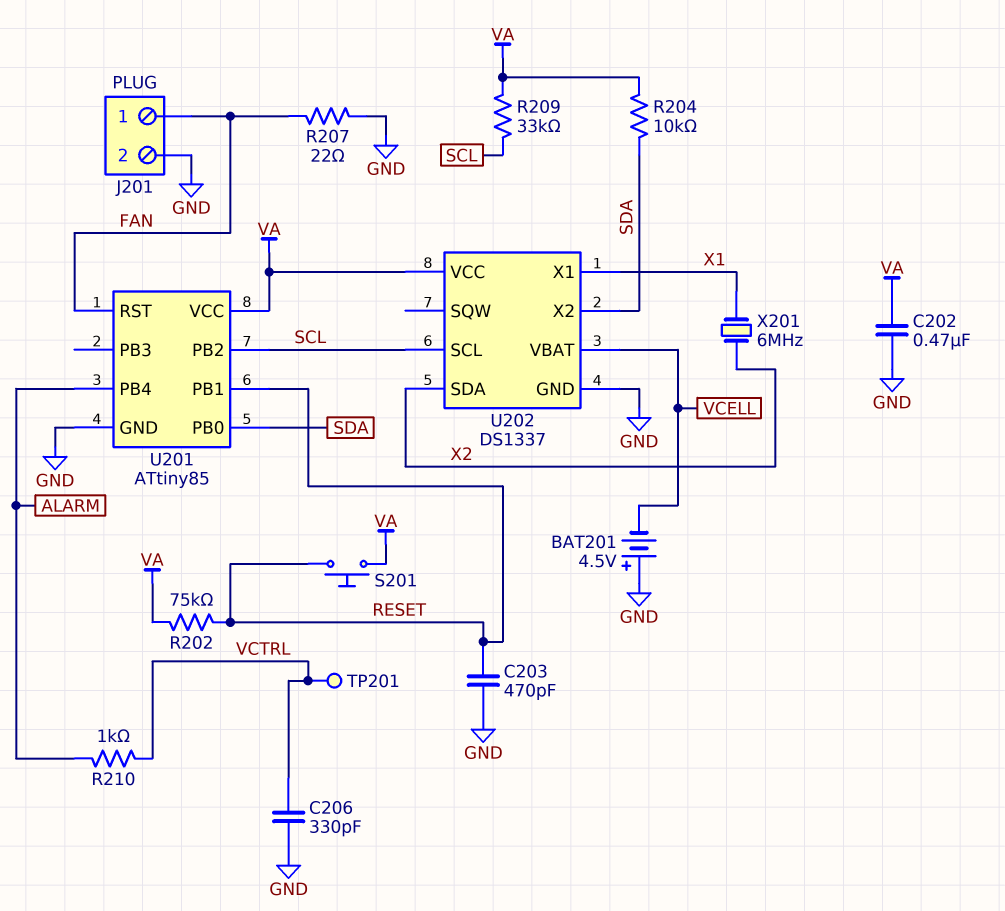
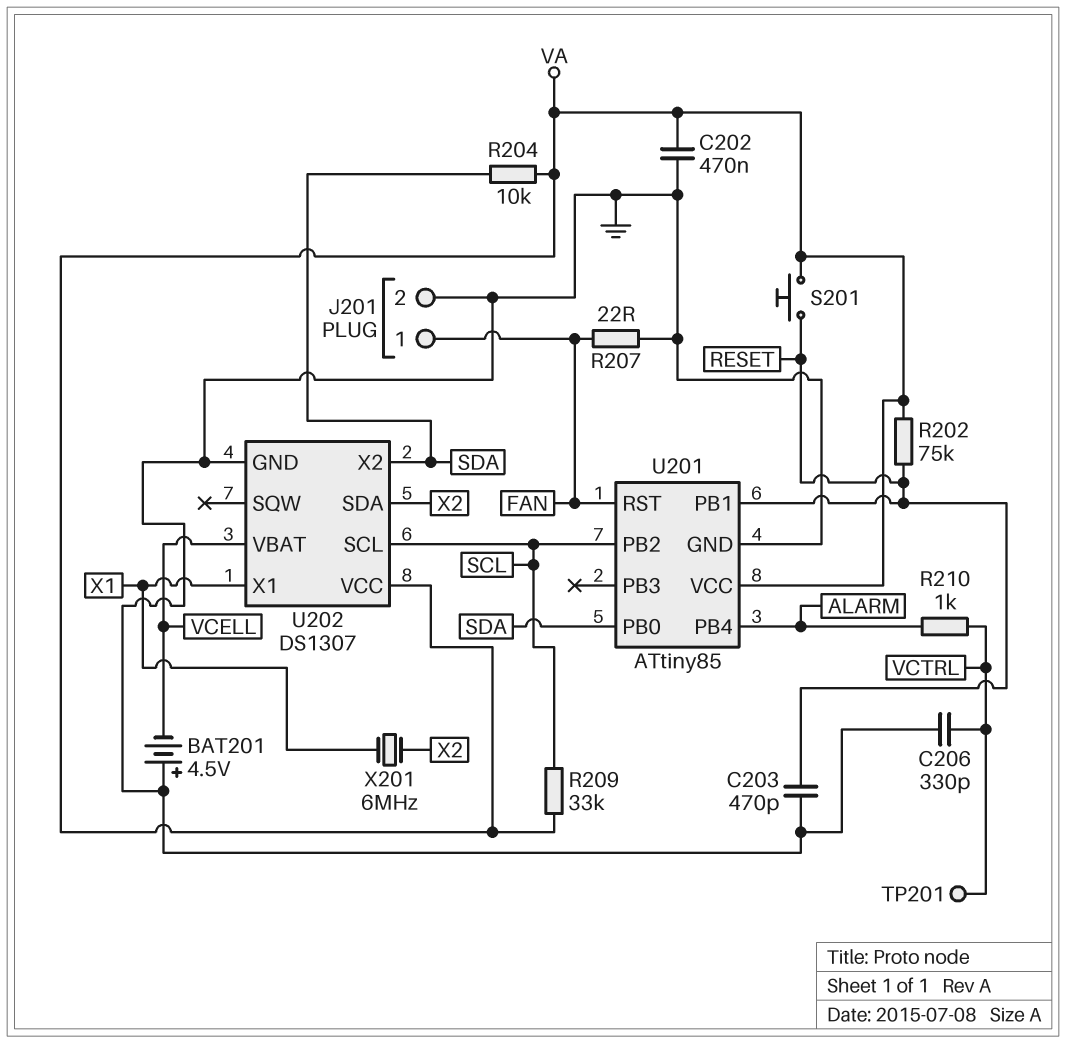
U202: DS1337 -> DS1307

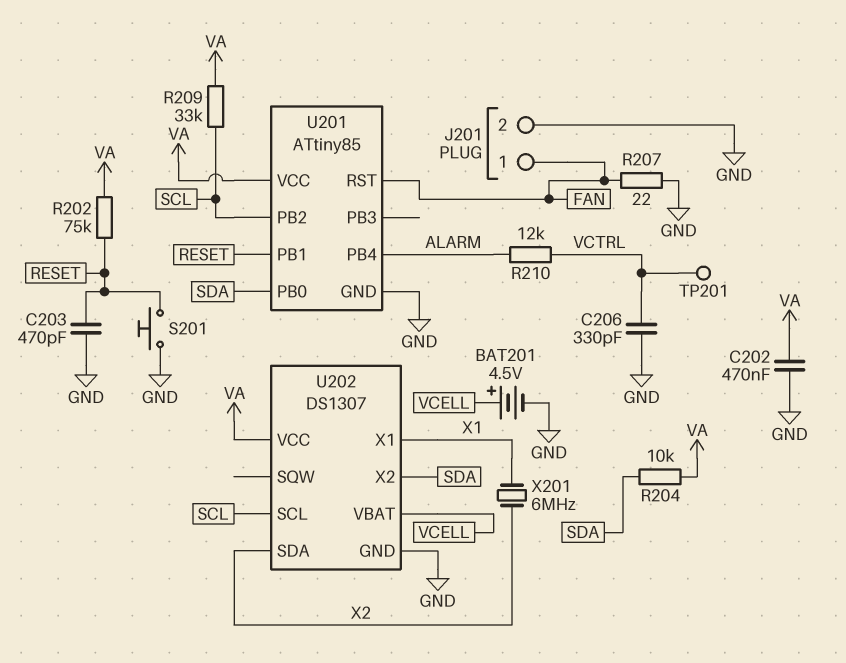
BAT201: 4.5V (plus GND, minus VCELL) -> 4.5V (plus VCELL, minus GND)
R210: 1k (ALARM, VCTRL) -> 12k (ALARM, VCTRL)
S201: button (RESET, VA) -> button (GND, RESET)

